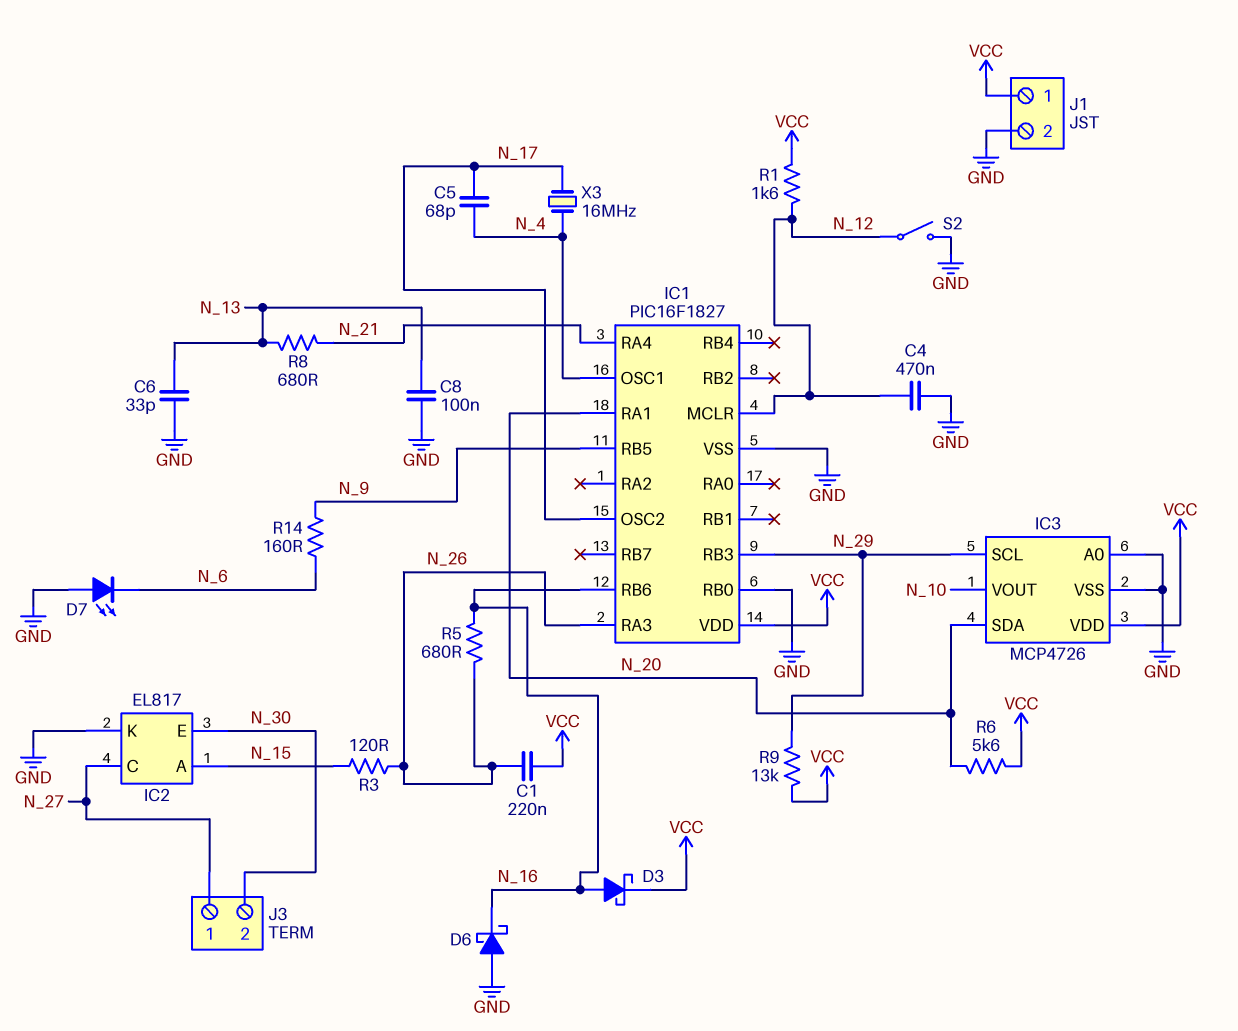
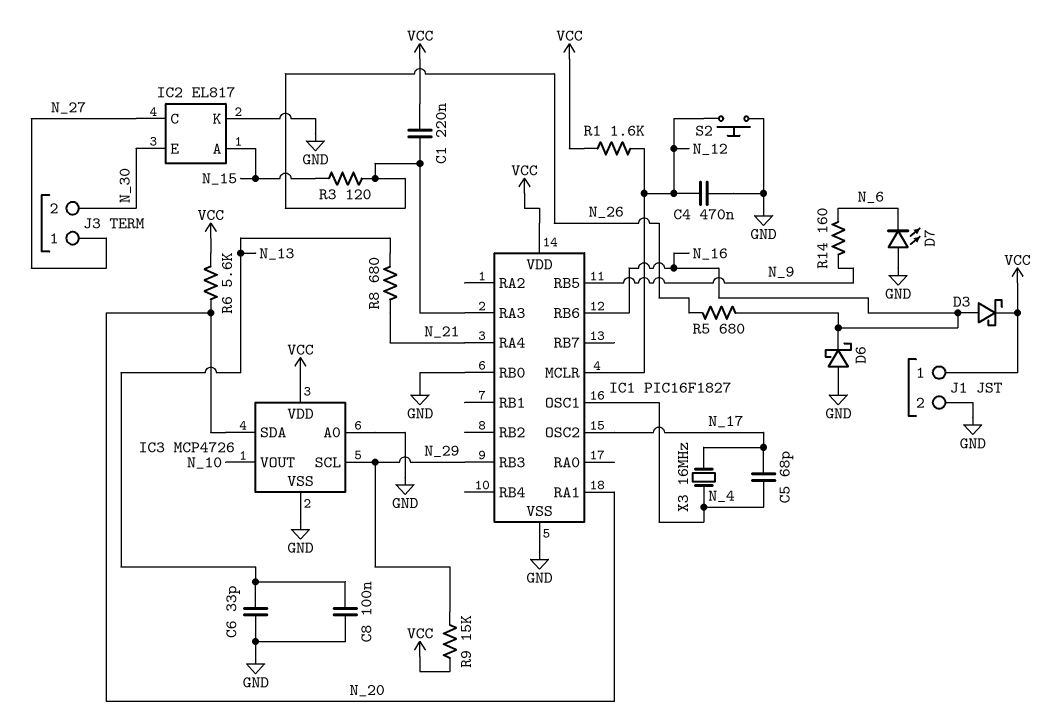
R9: 13k (N_29, VCC) -> 15k (N_29, VCC)
S2: switch (GND, N_12) -> button (GND, N_12)

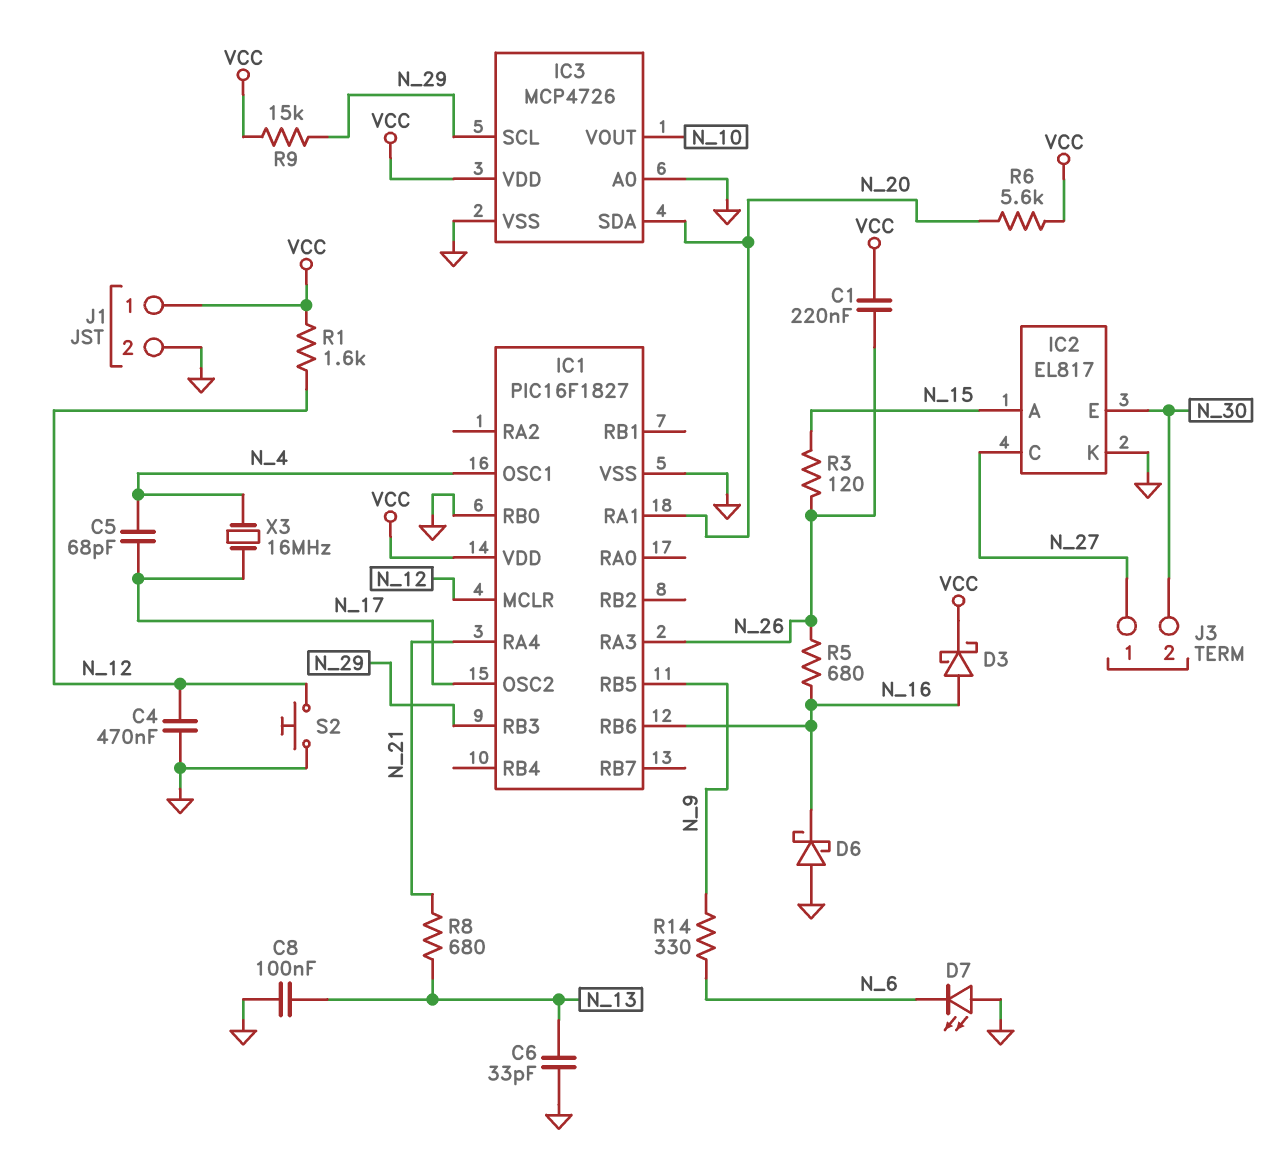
R14: 160 (N_6, N_9) -> 330 (N_6, N_9)

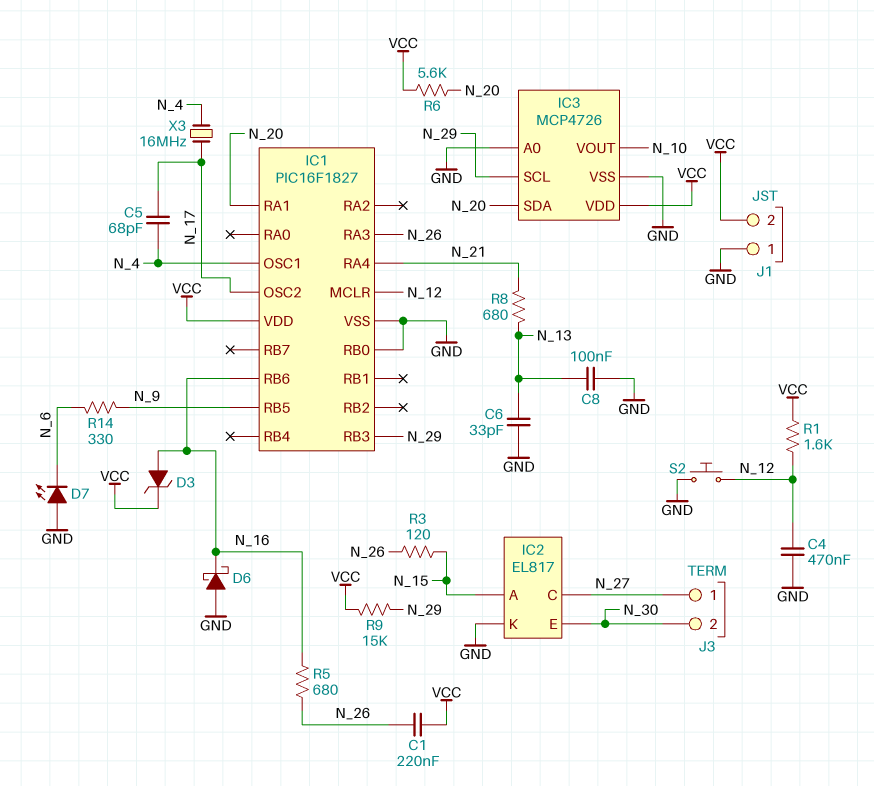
D3: schottky (A N_16, K VCC) -> zener (A N_16, K VCC)
J1 pin 1: VCC -> GND
J1 pin 2: GND -> VCC

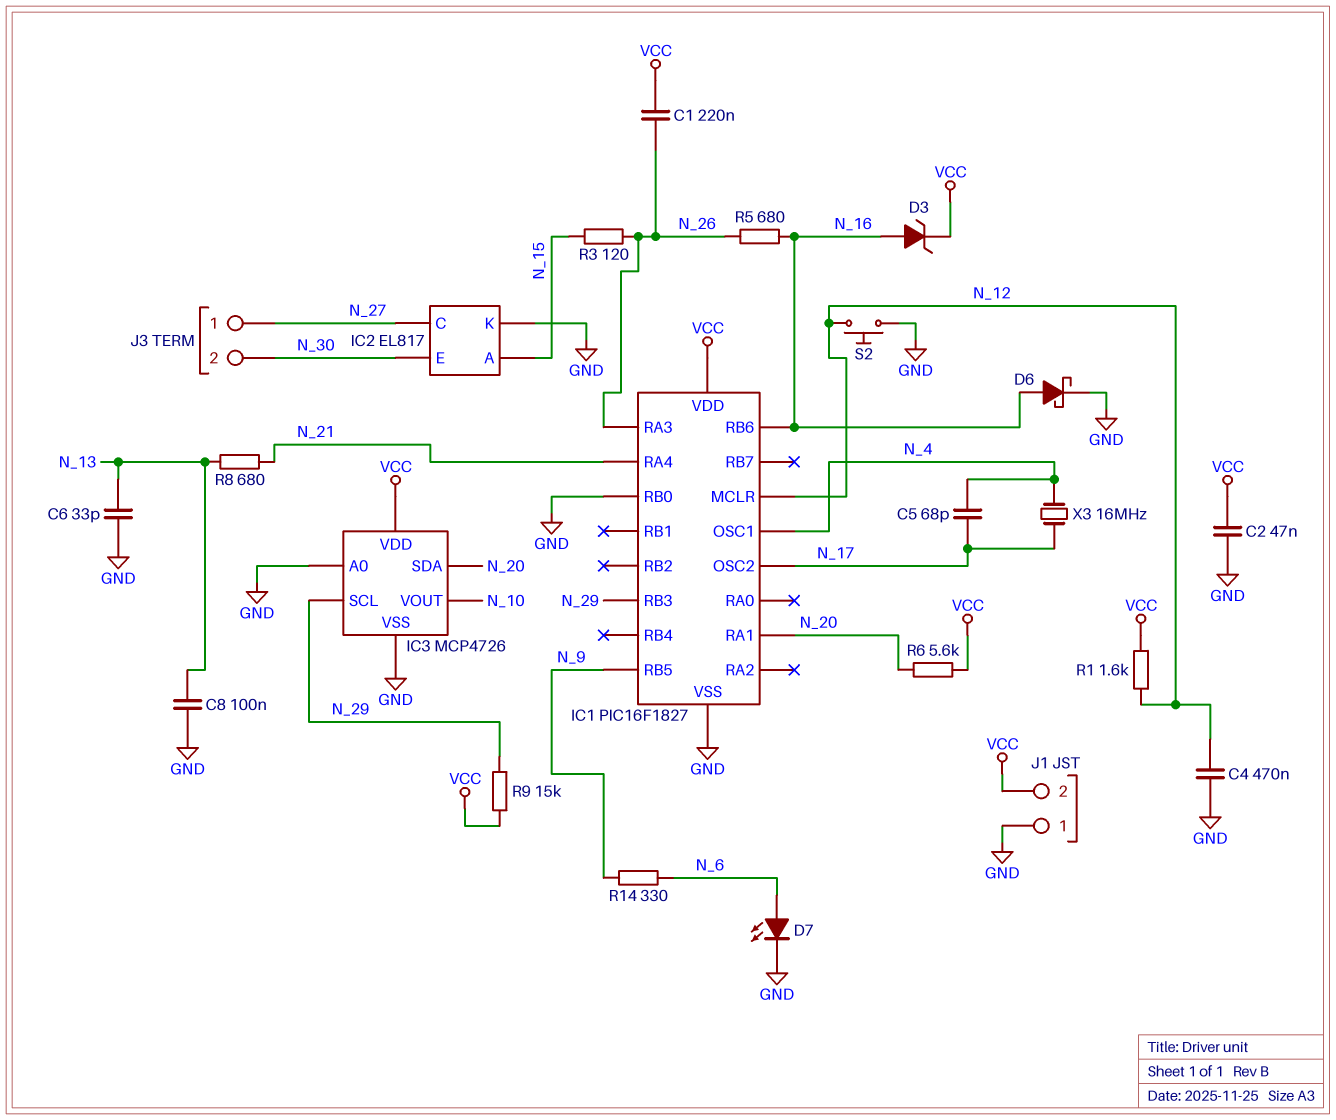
C2: none -> 47nF (GND, VCC)
D6: schottky (A GND, K N_16) -> schottky (A N_16, K GND)
D7: LED (A GND, K N_6) -> LED (A N_6, K GND)

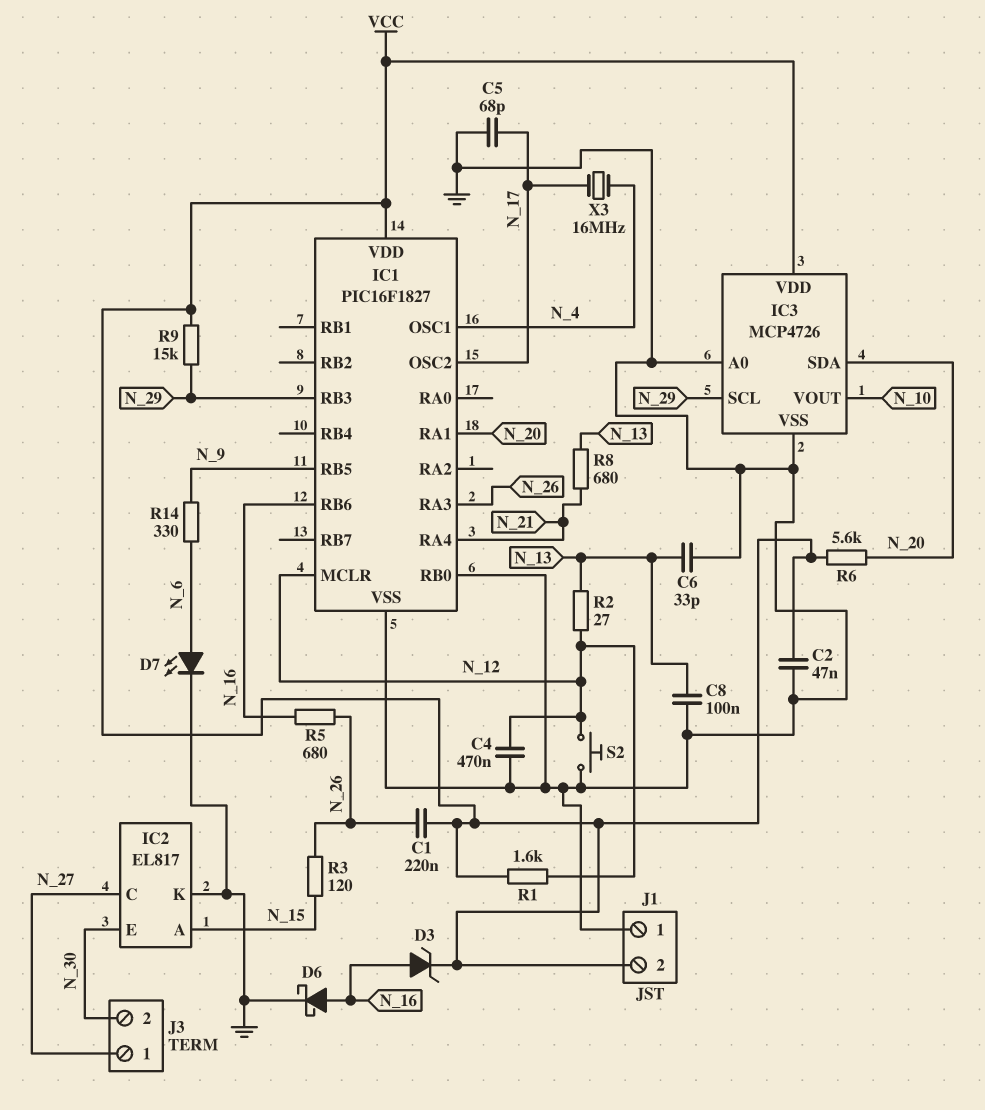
C5: 68pF (N_4, N_17) -> 68pF (GND, N_17)
R2: none -> 27 (N_12, N_13)

